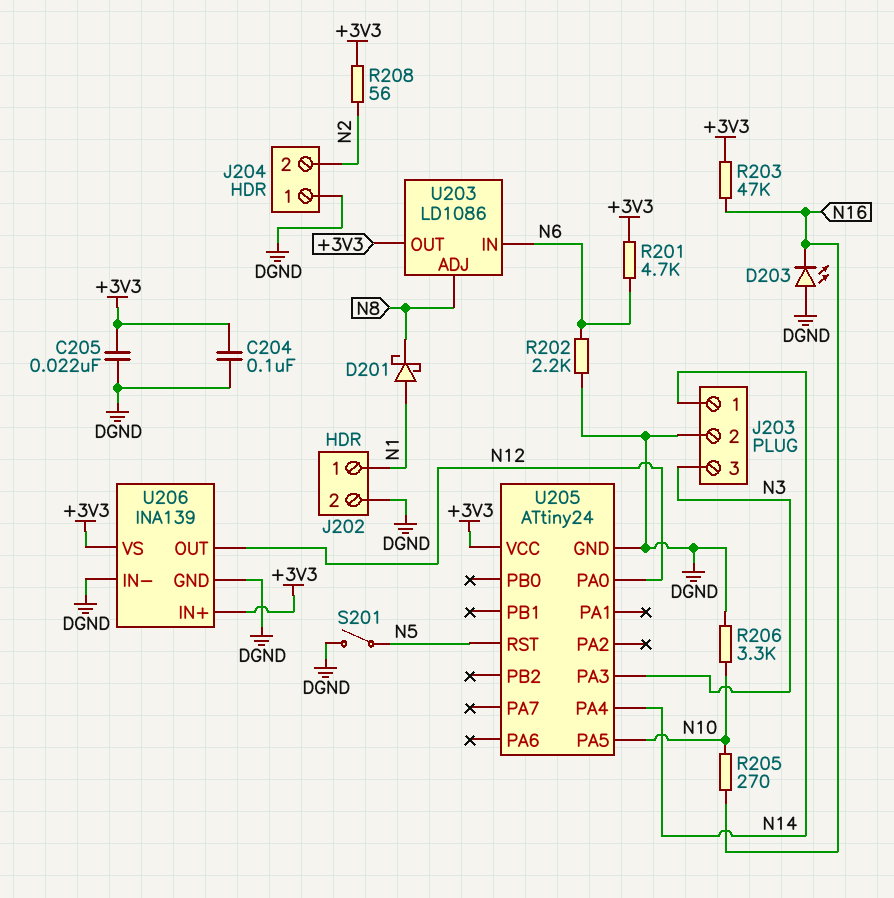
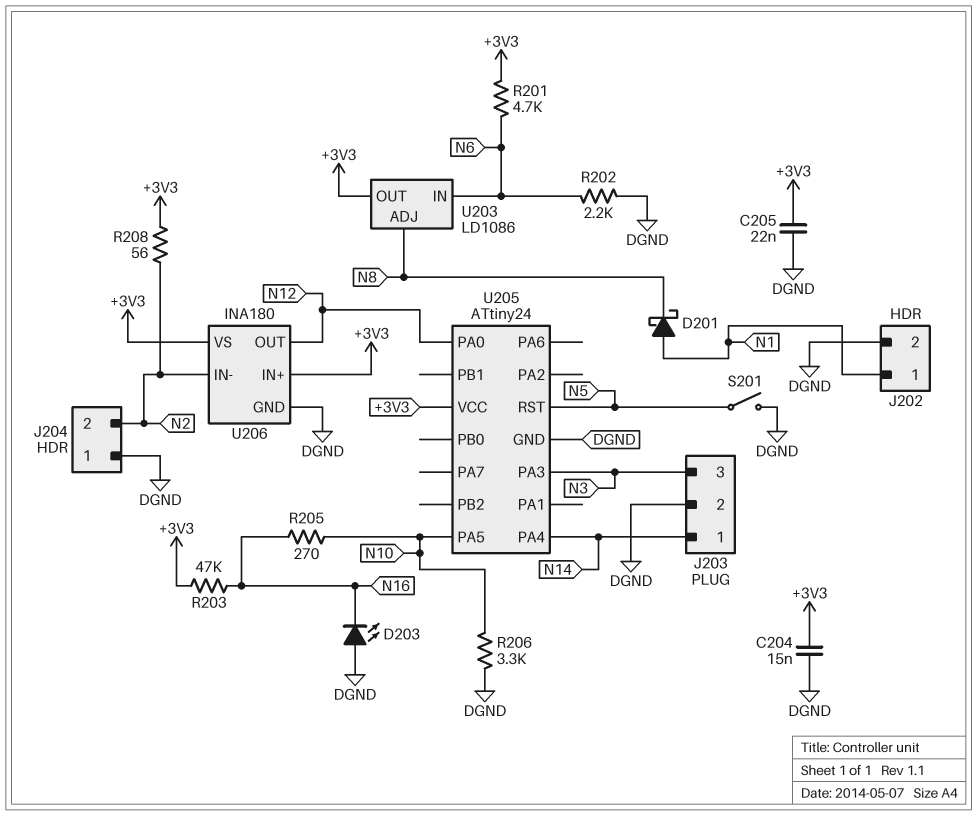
C204: 100nF (+3V3, DGND) -> 15nF (+3V3, DGND)
U206: INA139 -> INA180
U206 pin IN-: DGND -> N2

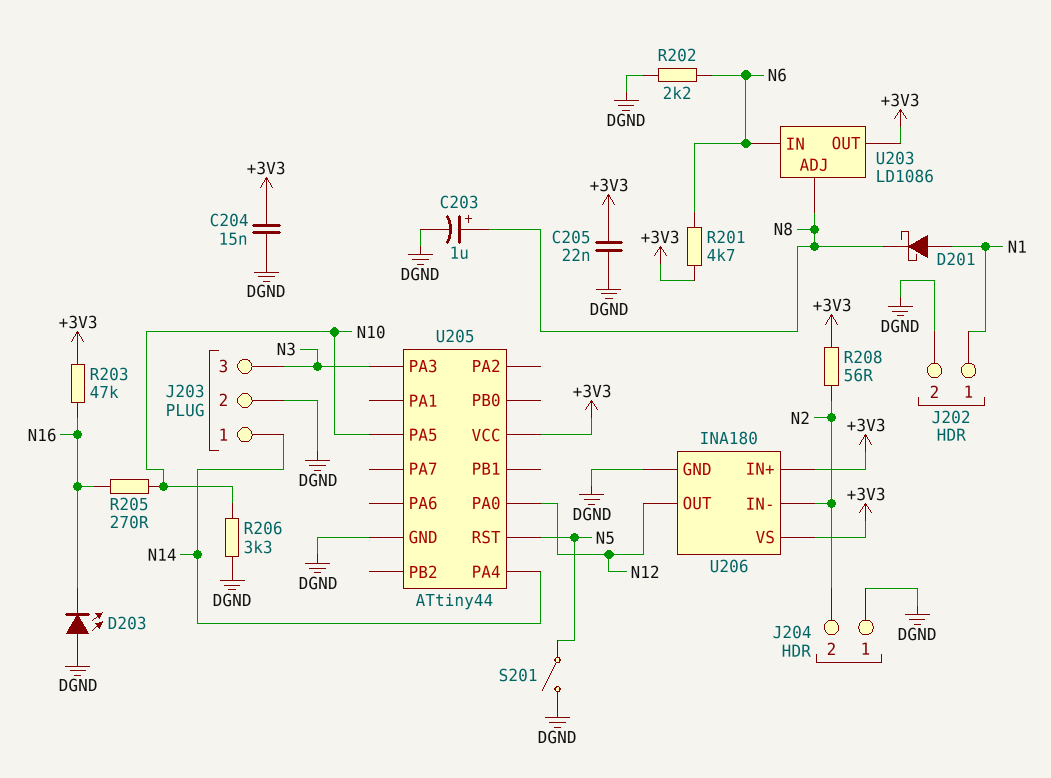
C203: none -> 1uF (plus N8, minus DGND)
U205: ATtiny24 -> ATtiny44

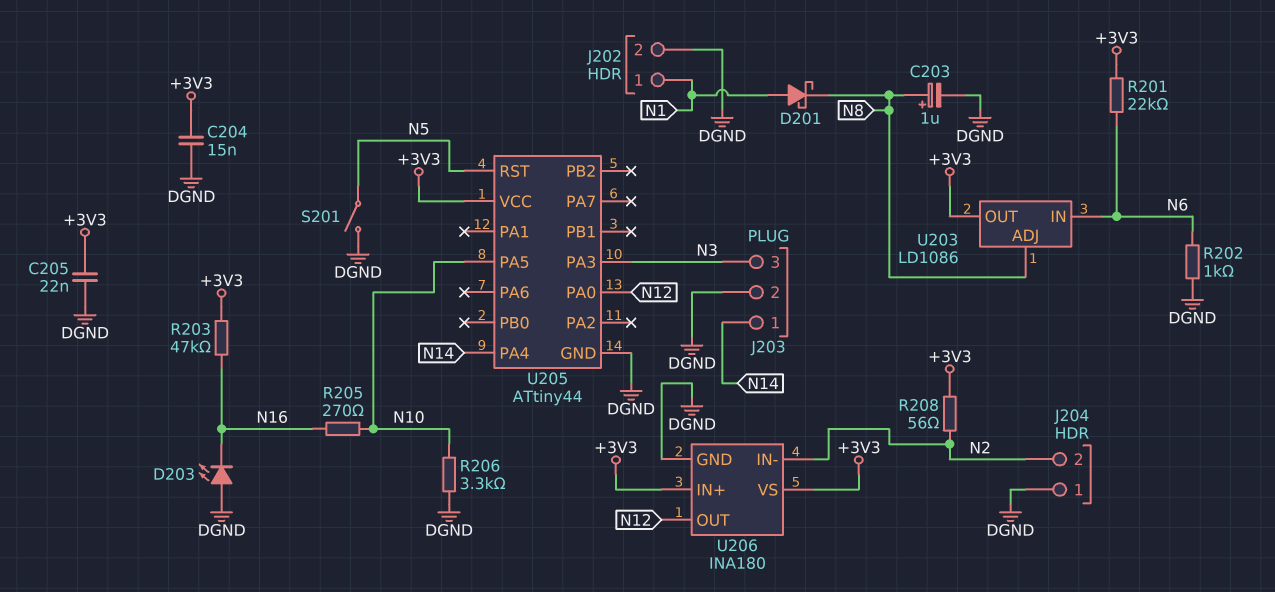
R201: 4.7k (+3V3, N6) -> 22k (+3V3, N6)
R202: 2.2k (DGND, N6) -> 1k (DGND, N6)

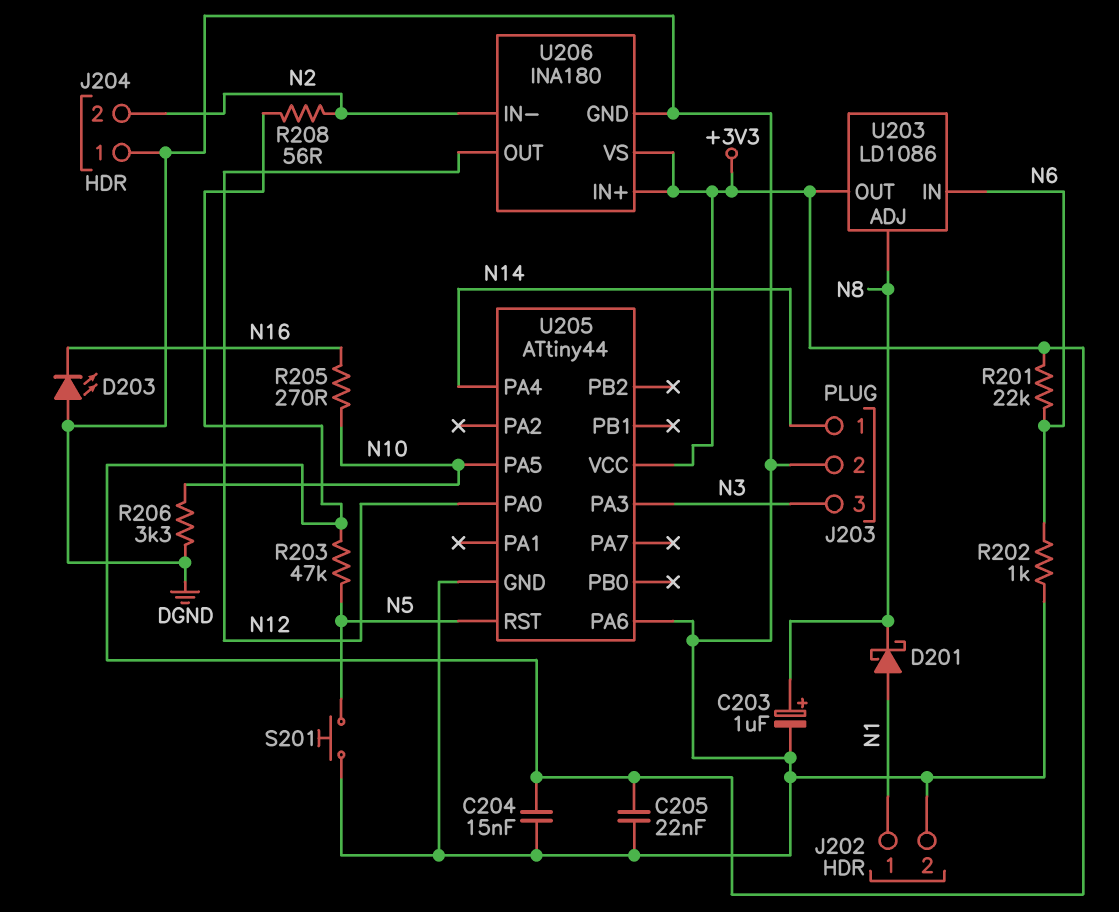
R203: 47k (+3V3, N16) -> 47k (+3V3, N5)
S201: switch (DGND, N5) -> button (DGND, N5)
U205 pin PA6: none -> DGND

